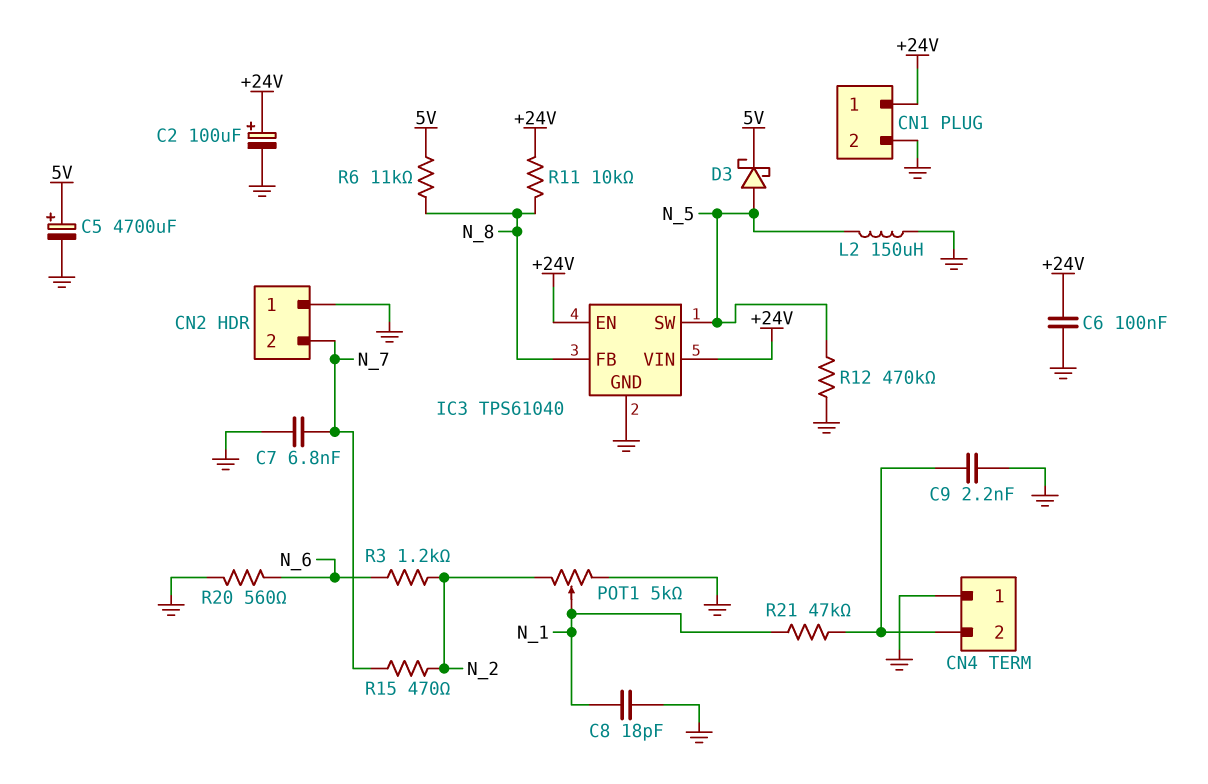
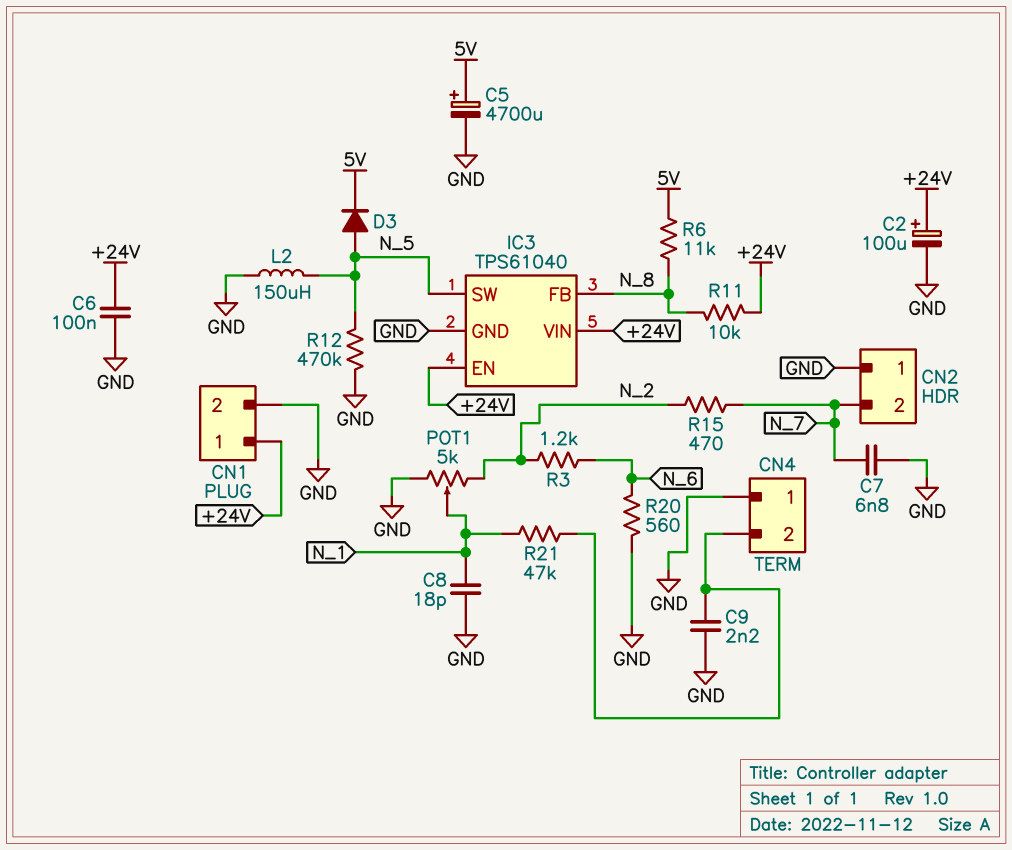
D3: schottky (A N_5, K 5V) -> diode (A N_5, K 5V)

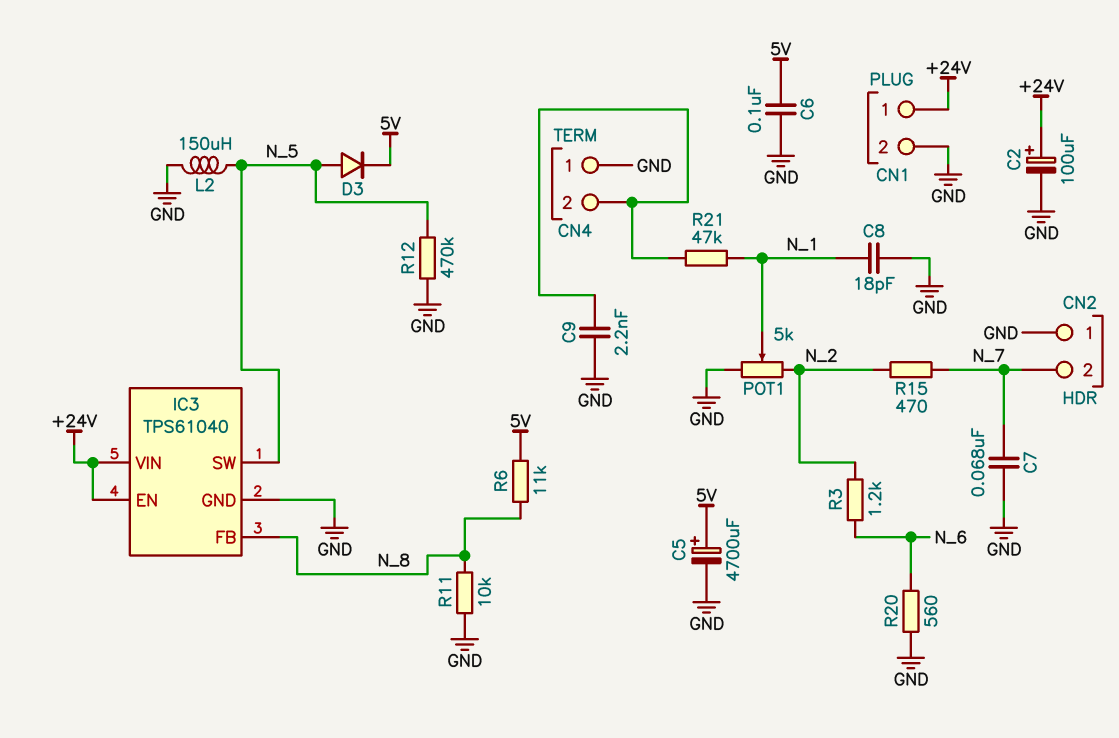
C6: 100nF (+24V, GND) -> 100nF (5V, GND)
C7: 6.8nF (GND, N_7) -> 68nF (GND, N_7)
R11: 10k (+24V, N_8) -> 10k (GND, N_8)

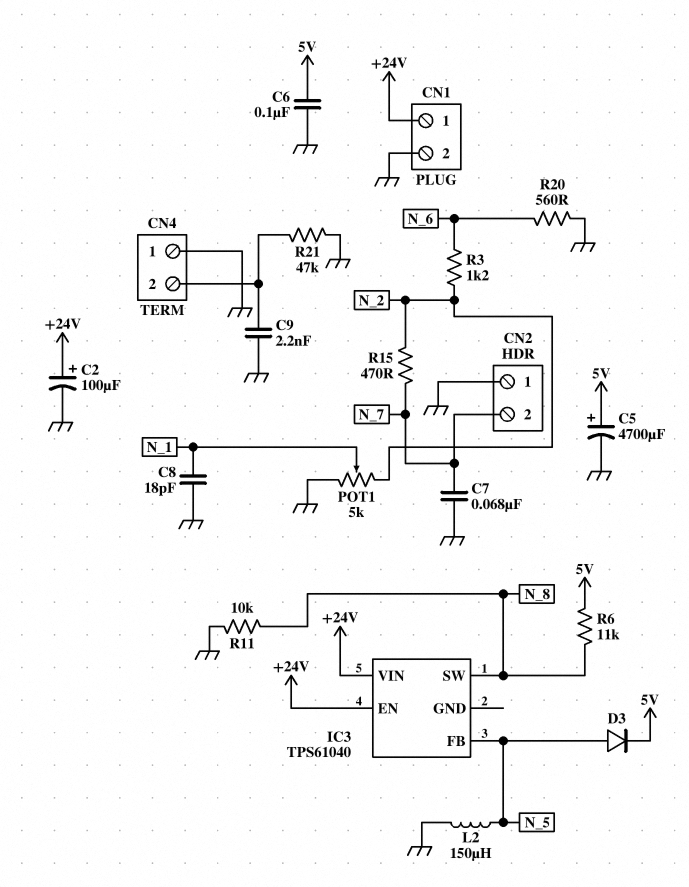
IC3 pin FB: N_8 -> N_5
IC3 pin GND: GND -> none
IC3 pin SW: N_5 -> N_8
R12: 470k (GND, N_5) -> none
R21: 47k (CN4/2, N_1) -> 47k (CN4/2, GND)

